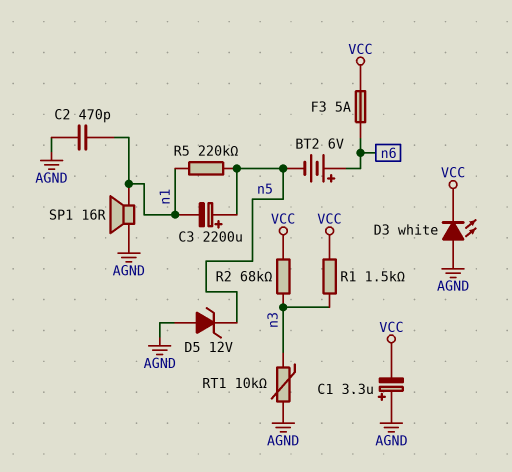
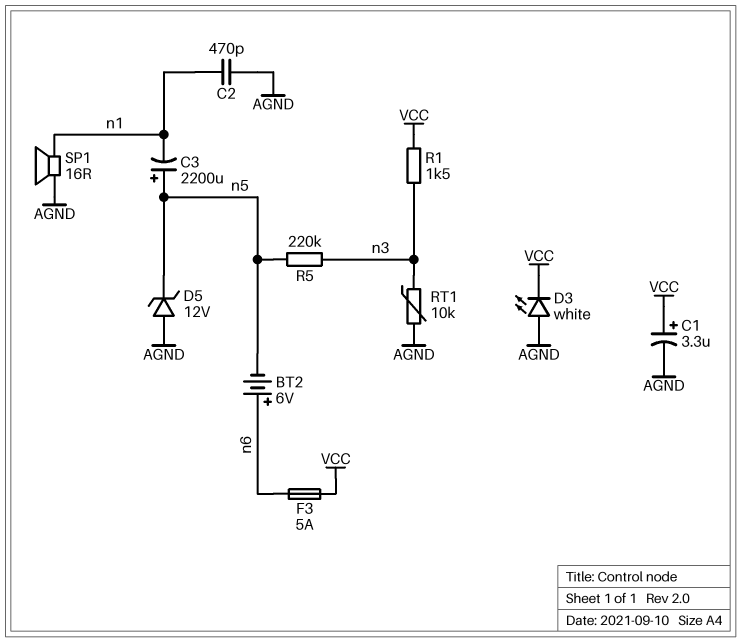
C1: 3.3uF (plus AGND, minus VCC) -> 3.3uF (plus VCC, minus AGND)
R2: 68k (VCC, n3) -> none
R5: 220k (n1, n5) -> 220k (n3, n5)

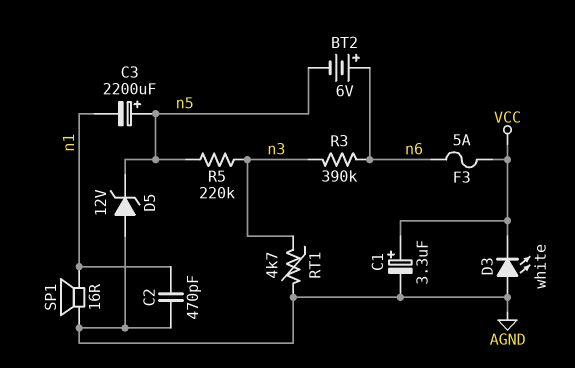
R1: 1.5k (VCC, n3) -> none
R3: none -> 390k (n3, n6)
RT1: 10k (AGND, n3) -> 4.7k (AGND, n3)

